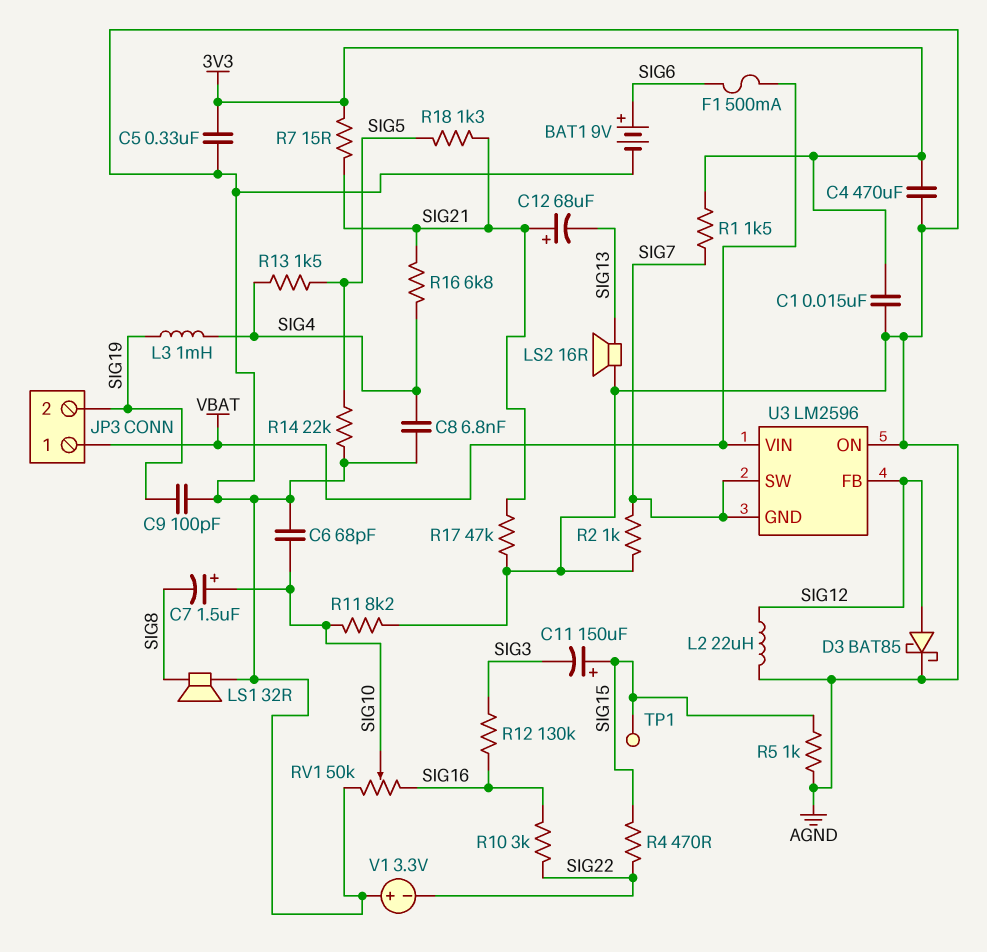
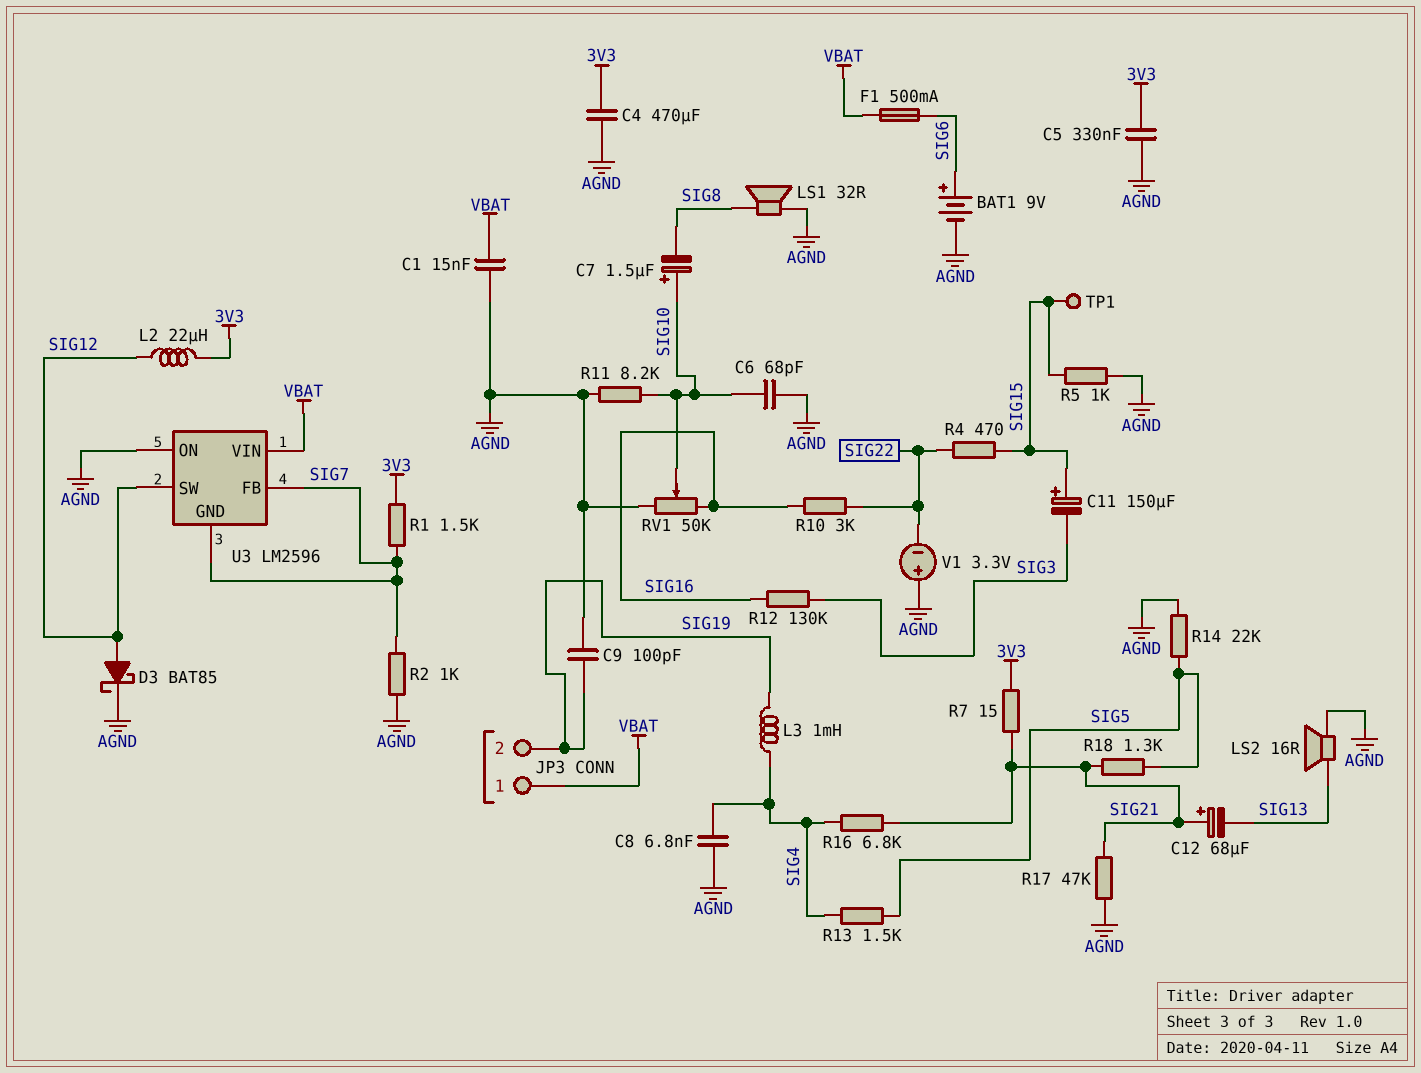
C1: 15nF (3V3, AGND) -> 15nF (AGND, VBAT)
L2: 22uH (AGND, SIG12) -> 22uH (3V3, SIG12)
U3 pin FB: SIG12 -> SIG7
U3 pin SW: SIG7 -> SIG12

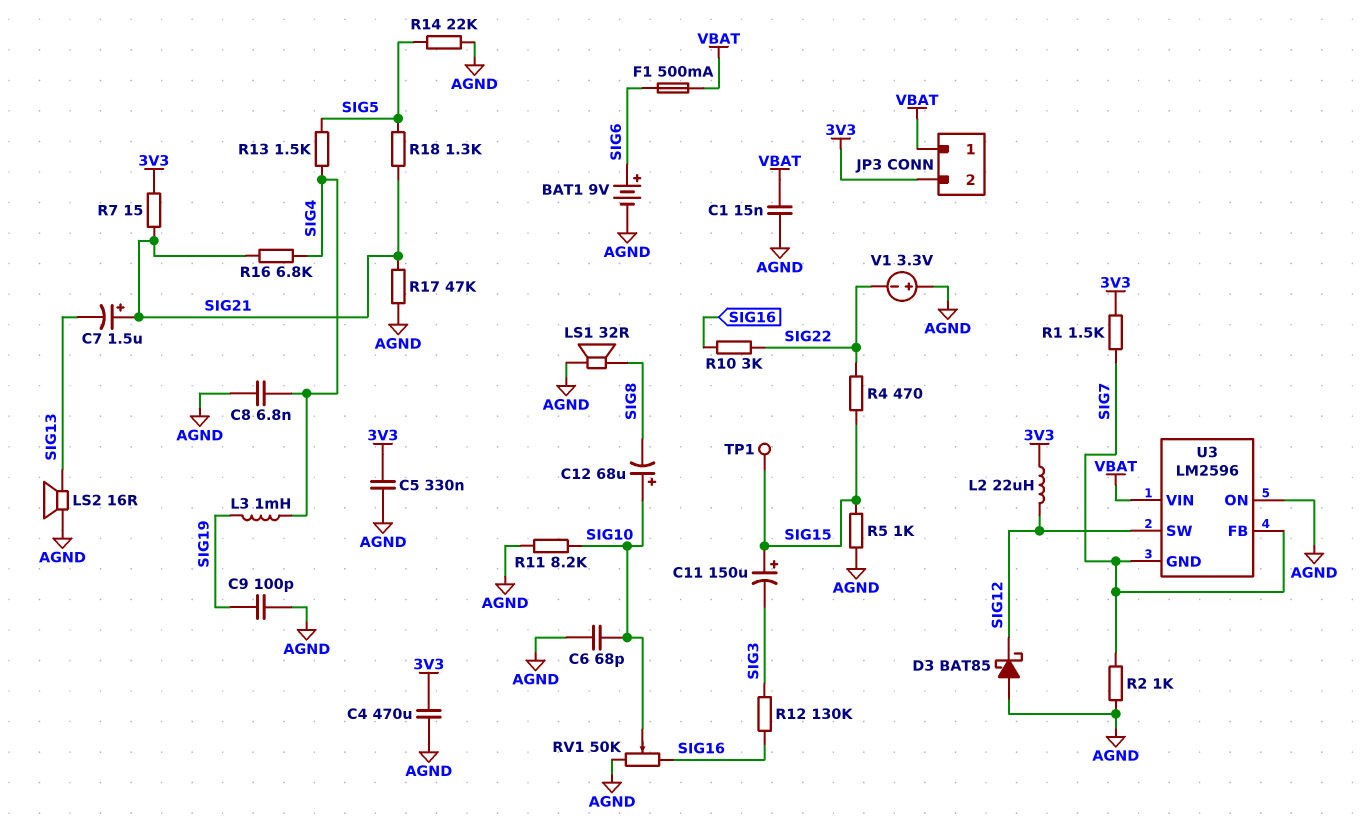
C7: 1.5uF (plus SIG10, minus SIG8) -> 1.5uF (plus SIG21, minus SIG13)
C12: 68uF (plus SIG21, minus SIG13) -> 68uF (plus SIG10, minus SIG8)
D3: schottky BAT85 (A SIG12, K AGND) -> schottky BAT85 (A AGND, K SIG12)
JP3 pin 2: SIG19 -> 3V3

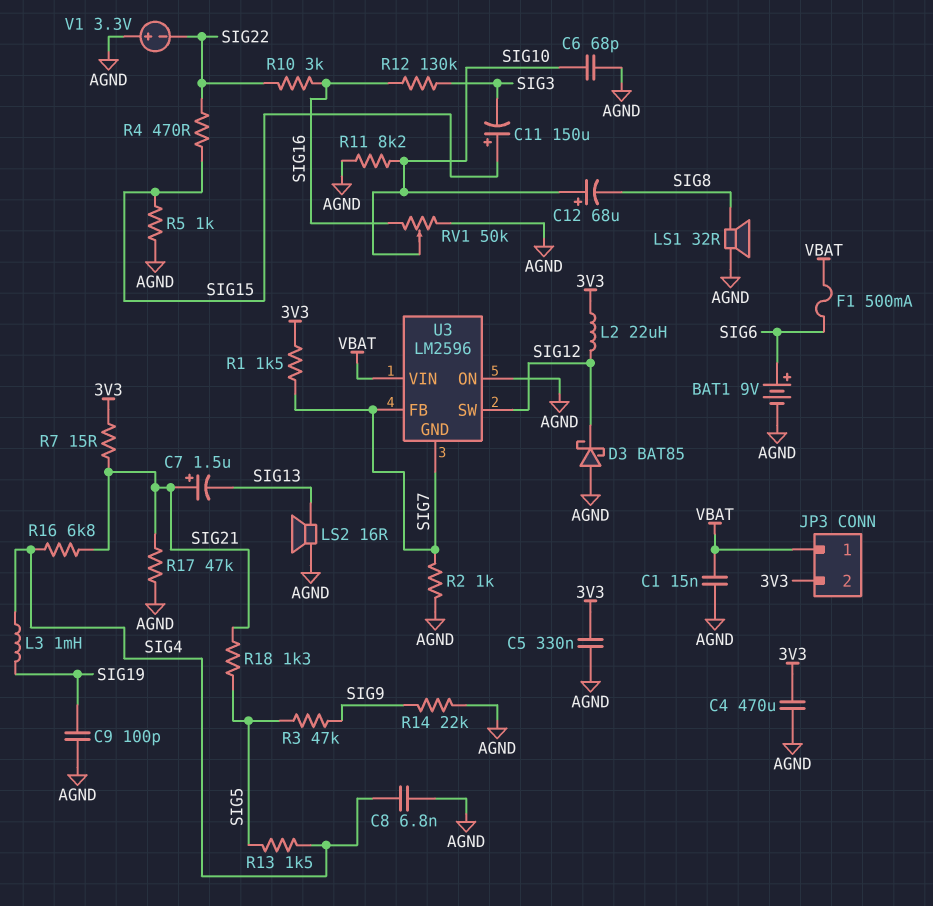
R3: none -> 47k (SIG5, SIG9)
R14: 22k (AGND, SIG5) -> 22k (AGND, SIG9)
TP1: test point (SIG15) -> none

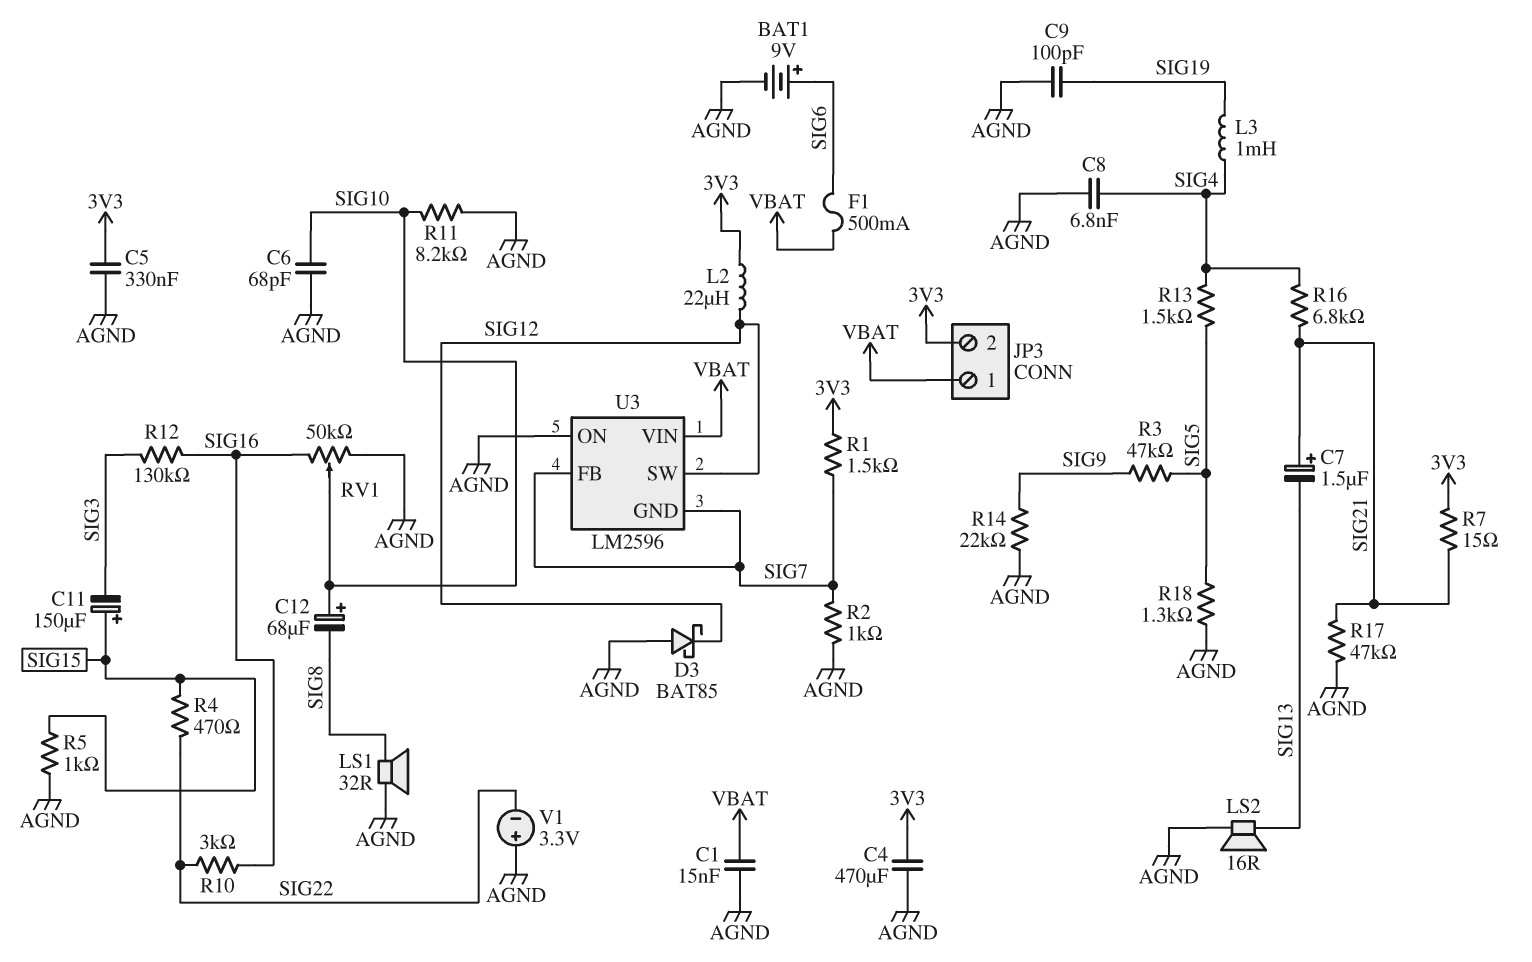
R18: 1.3k (SIG5, SIG21) -> 1.3k (AGND, SIG5)

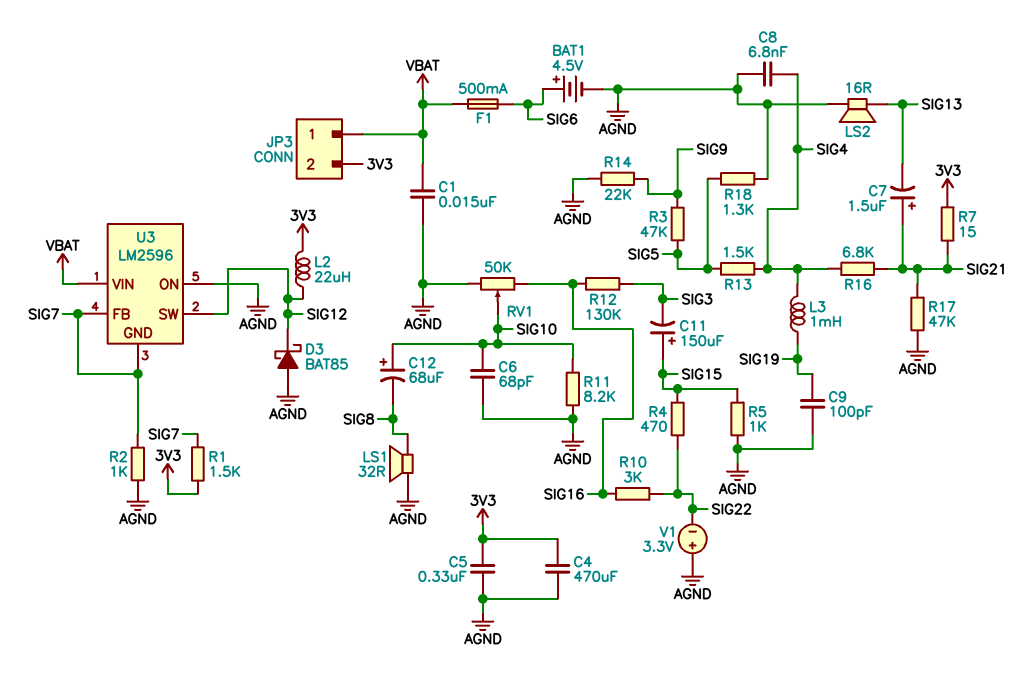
BAT1: 9V (plus SIG6, minus AGND) -> 4.5V (plus SIG6, minus AGND)

